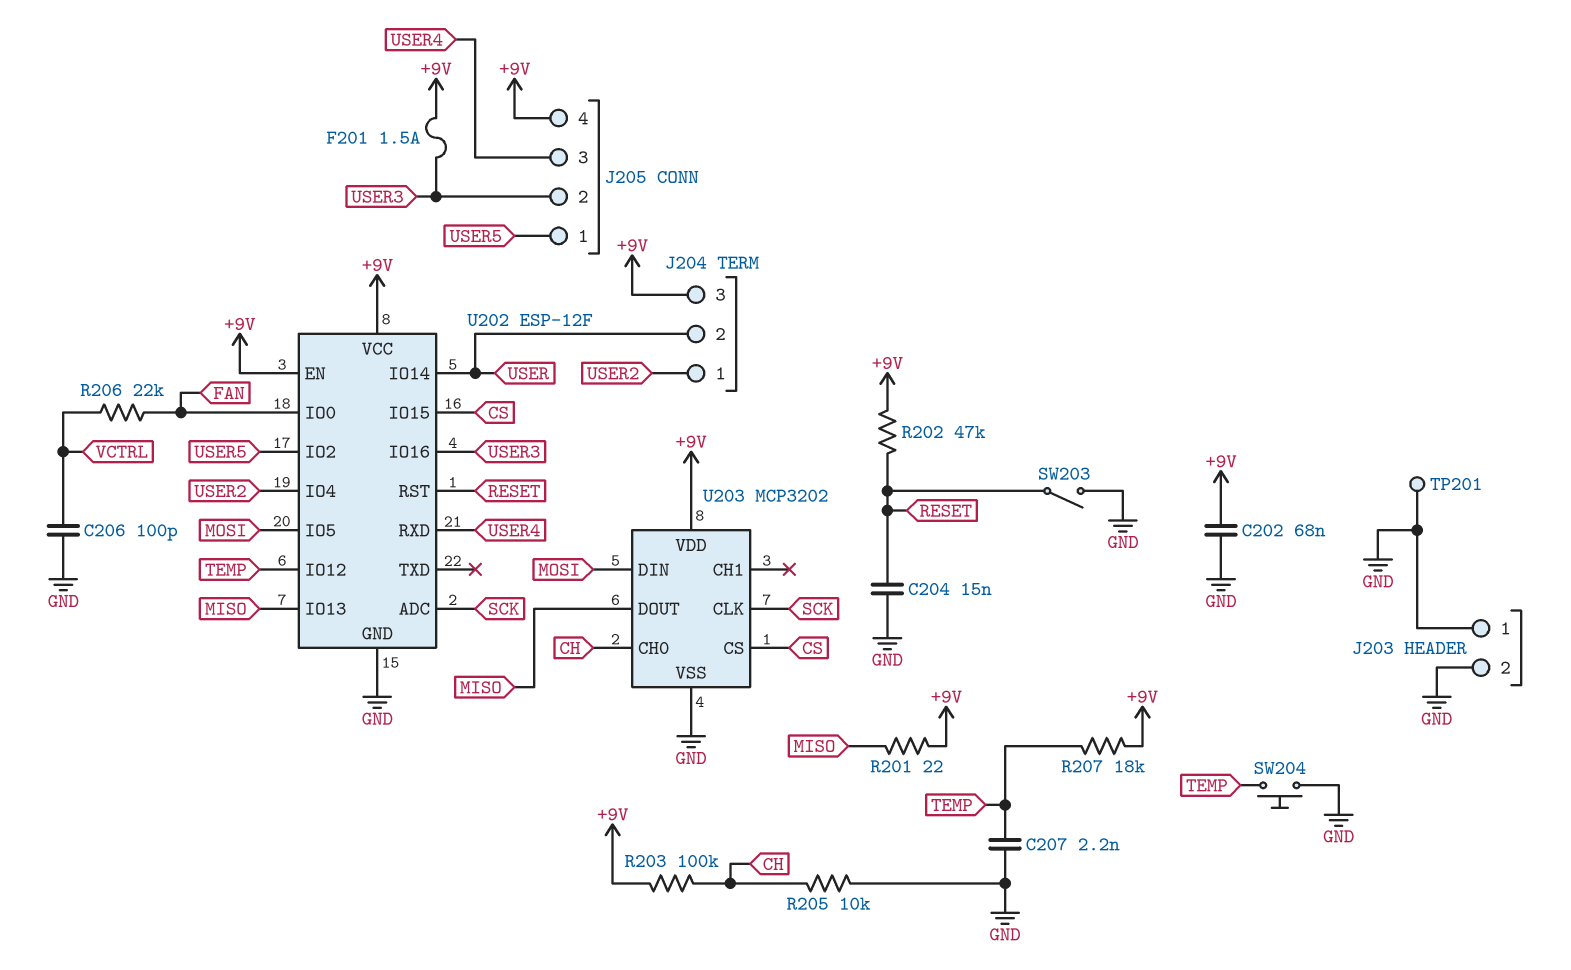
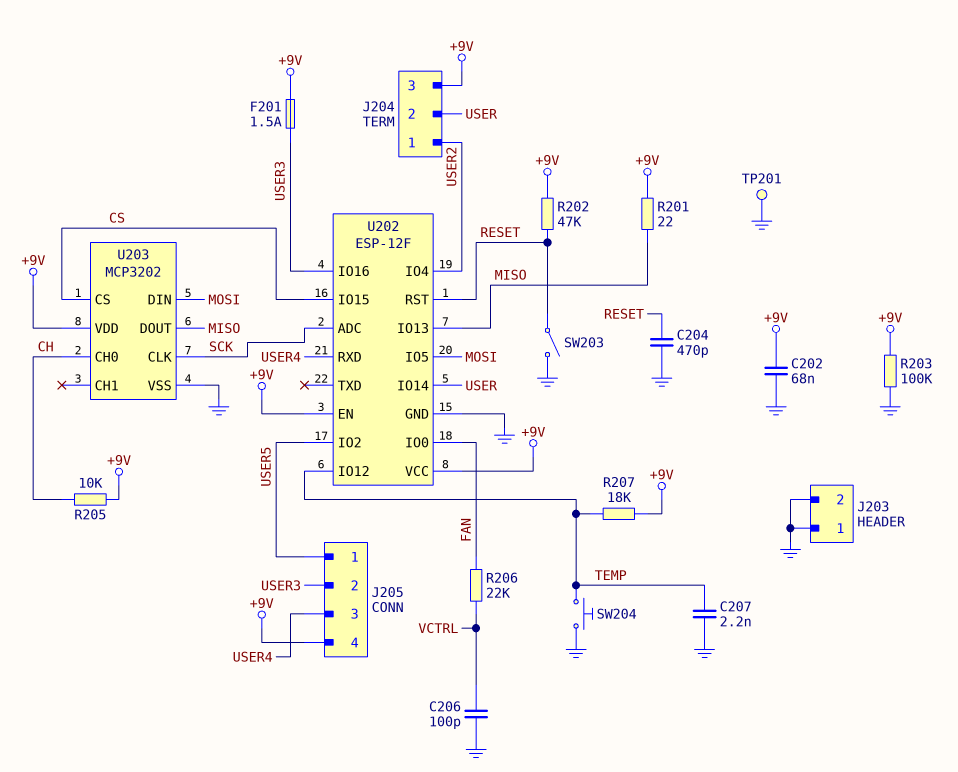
C204: 15nF (GND, RESET) -> 470pF (GND, RESET)
R203: 100k (+9V, CH) -> 100k (+9V, GND)
R205: 10k (CH, GND) -> 10k (+9V, CH)

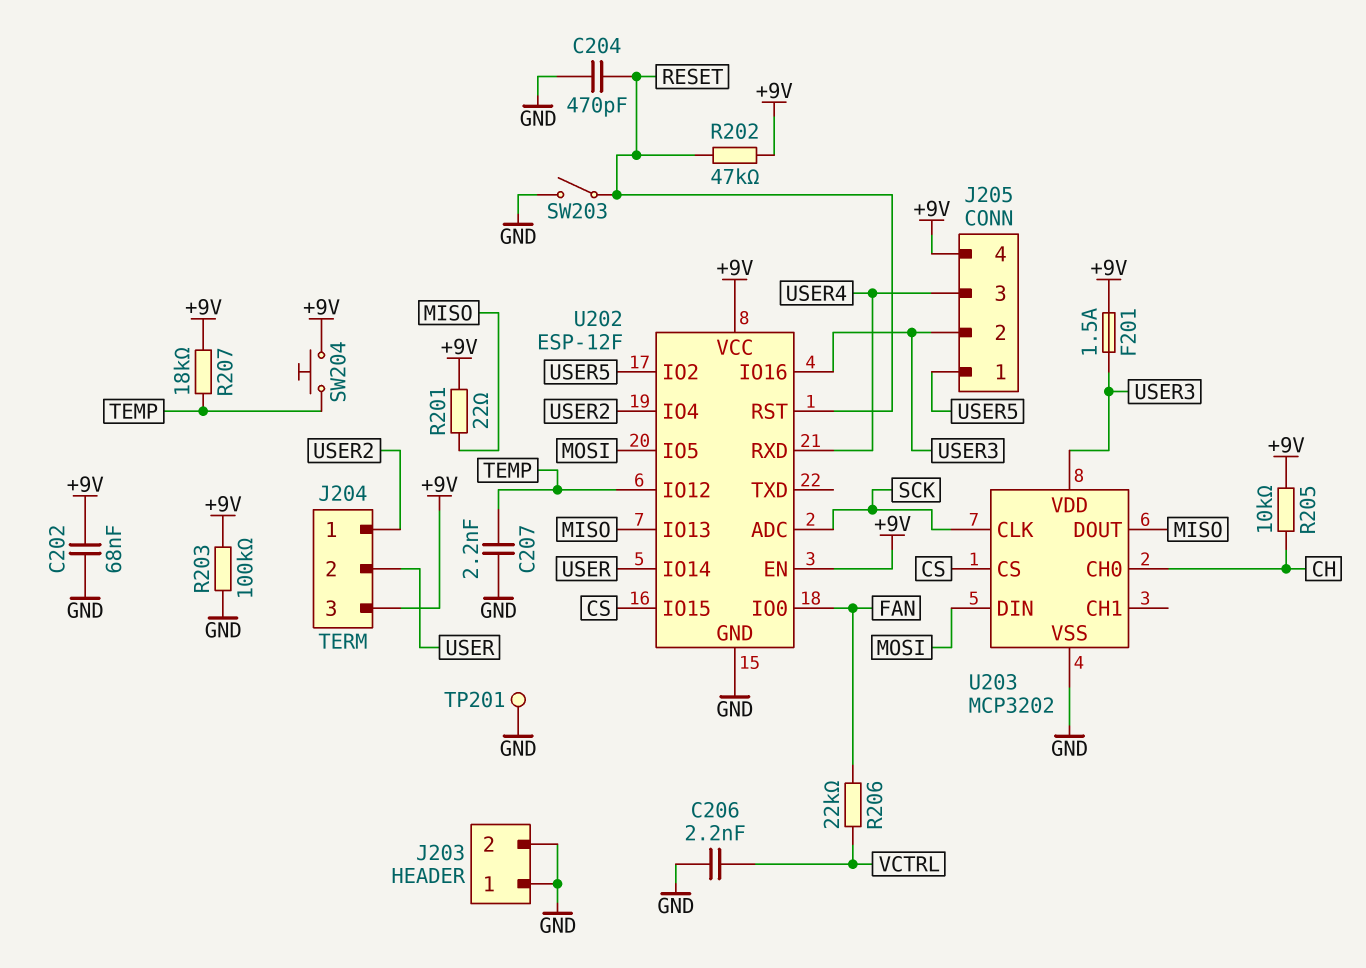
C206: 100pF (GND, VCTRL) -> 2.2nF (GND, VCTRL)
SW204: button (GND, TEMP) -> button (+9V, TEMP)
U203 pin VDD: +9V -> USER3

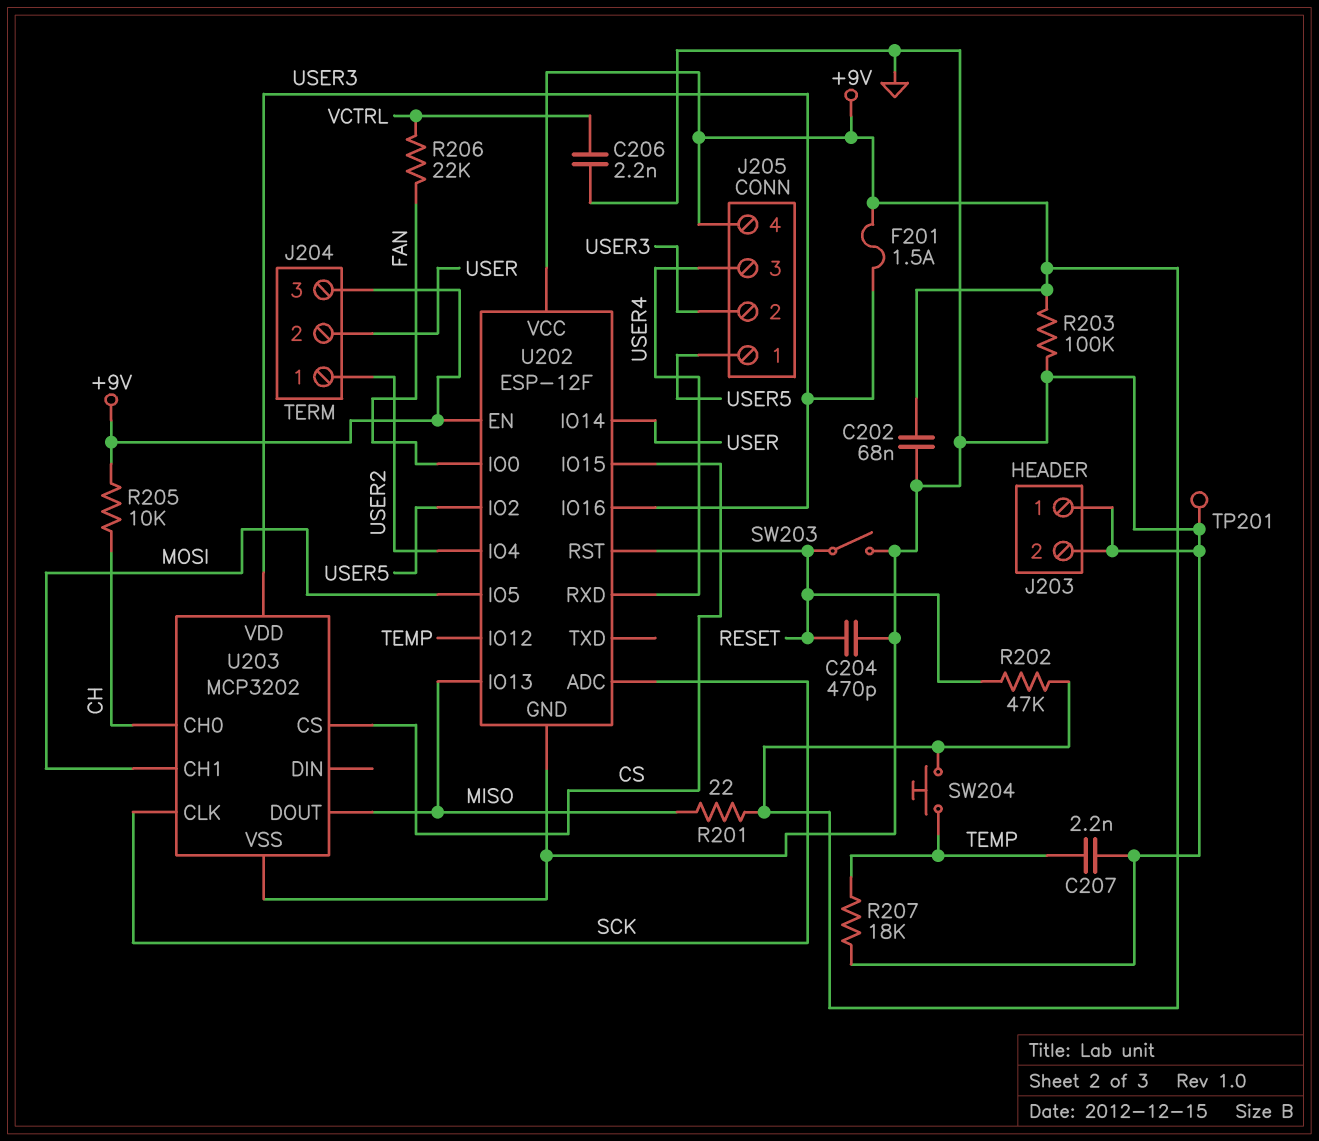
R207: 18k (+9V, TEMP) -> 18k (GND, TEMP)
U203 pin CH1: none -> MOSI
U203 pin DIN: MOSI -> none

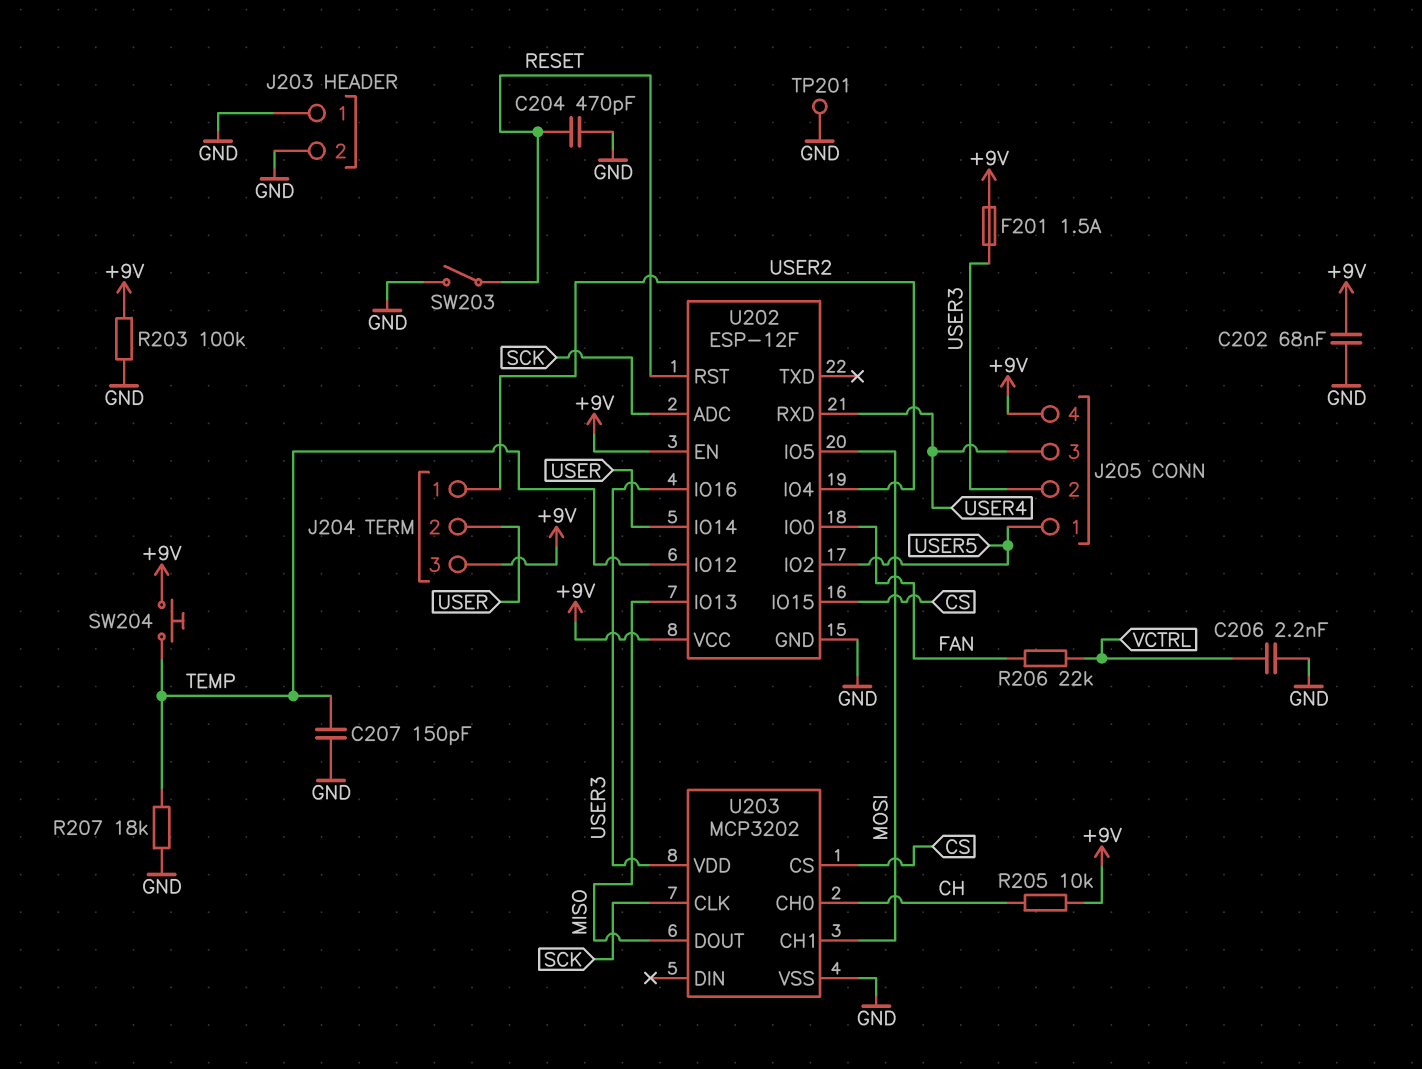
C207: 2.2nF (GND, TEMP) -> 150pF (GND, TEMP)
R201: 22 (+9V, MISO) -> none
R202: 47k (+9V, RESET) -> none

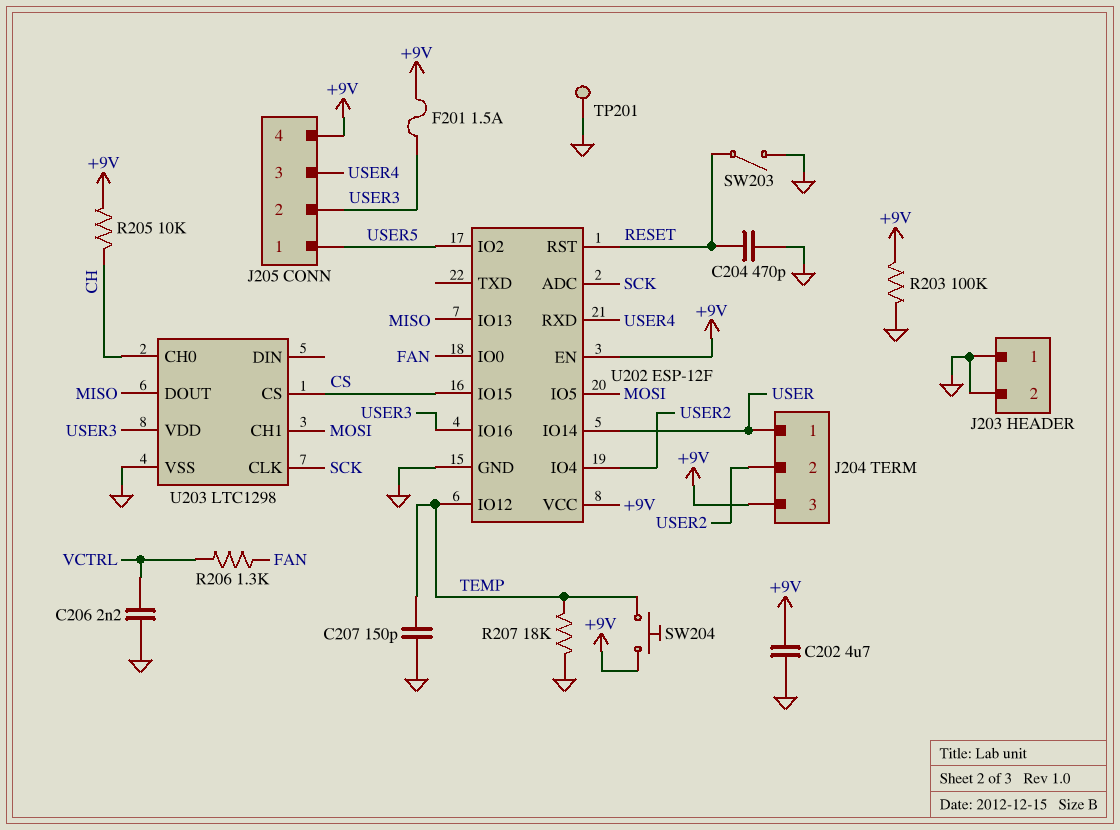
C202: 68nF (+9V, GND) -> 4.7uF (+9V, GND)
J204 pin 1: USER2 -> USER
J204 pin 2: USER -> USER2
R206: 22k (FAN, VCTRL) -> 1.3k (FAN, VCTRL)
U203: MCP3202 -> LTC1298

